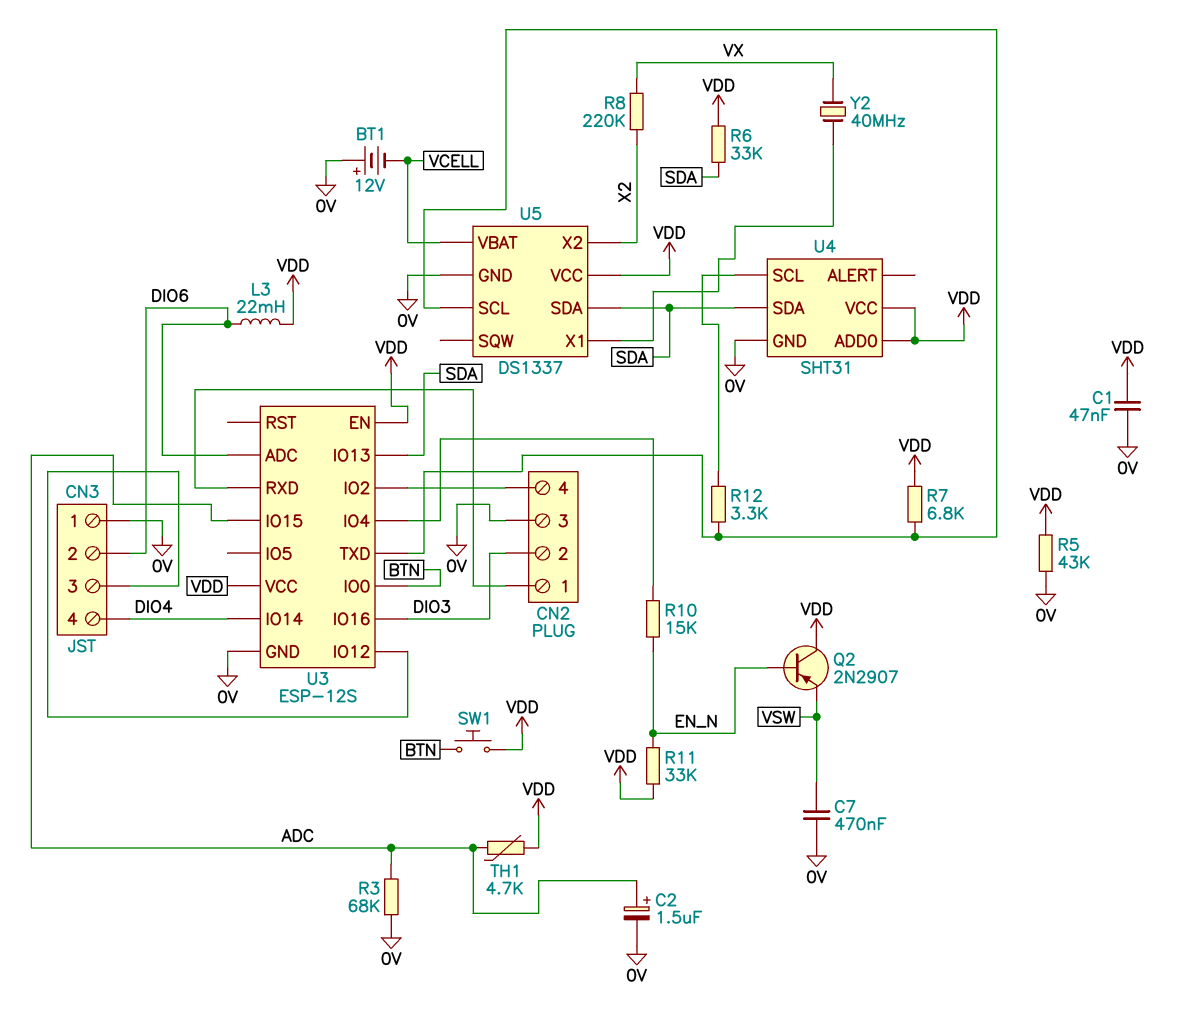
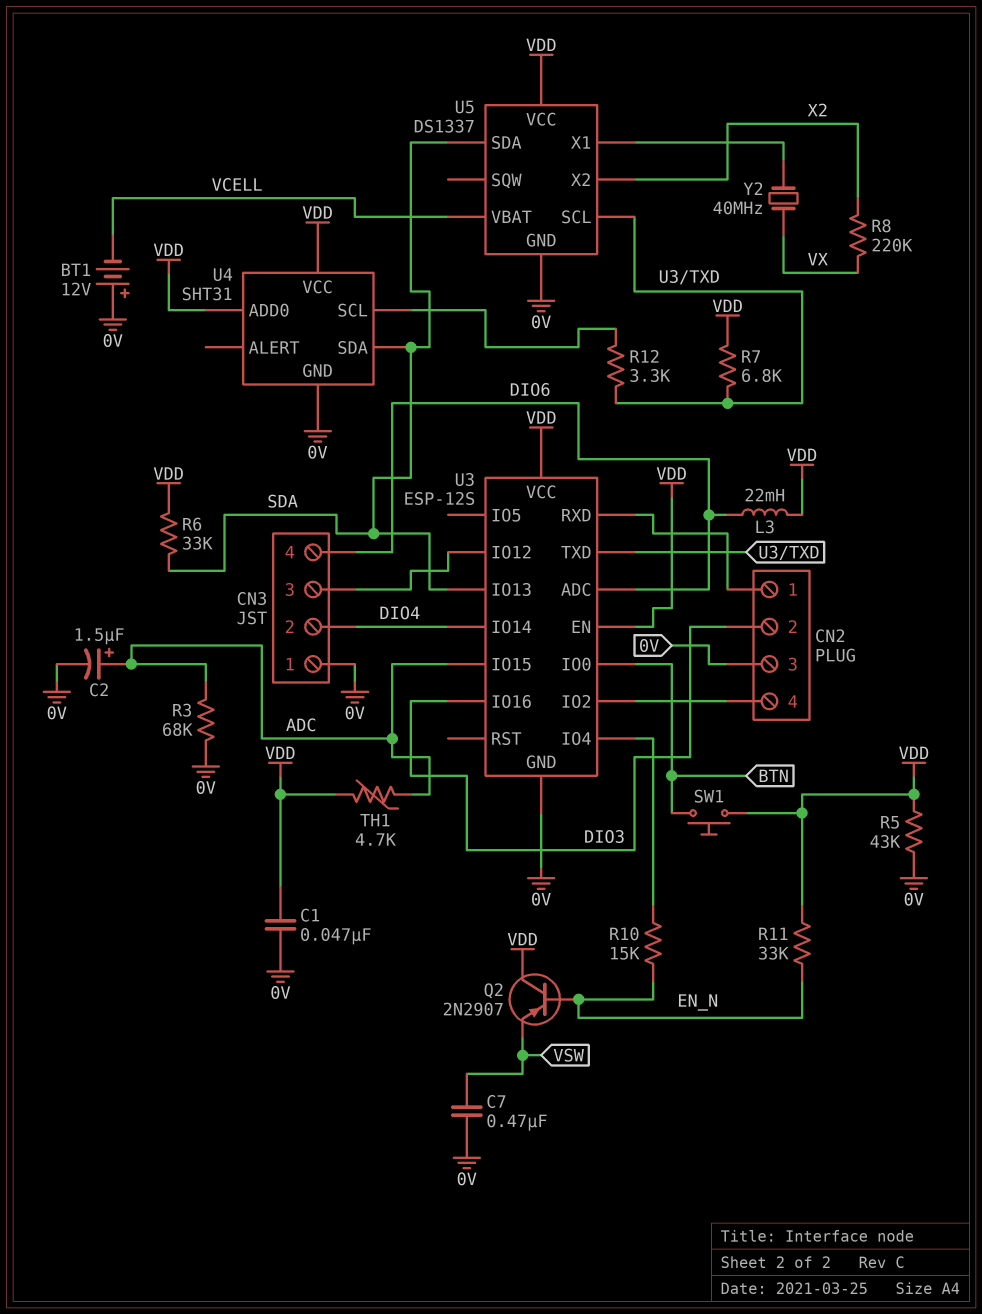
CN3 pin 2: DIO6 -> DIO4
CN3 pin 4: DIO4 -> DIO6

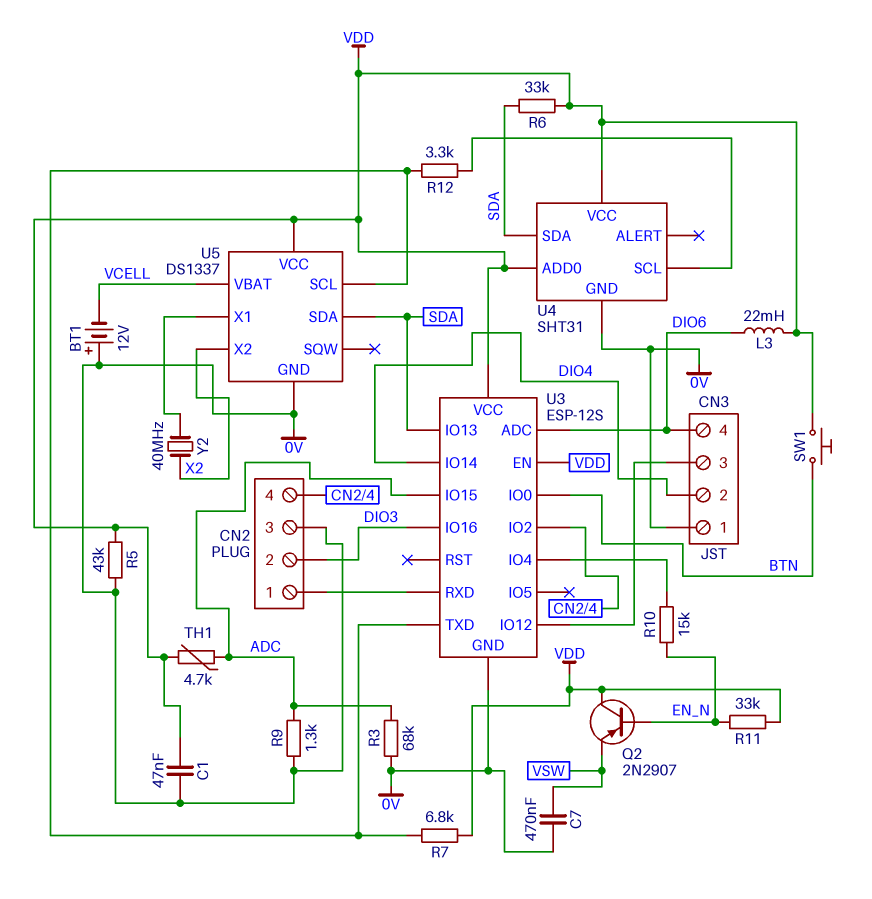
C2: 1.5uF (plus ADC, minus 0V) -> none
R8: 220k (VX, X2) -> none
R9: none -> 1.3k (0V, ADC)
Y2: 40MHz (U5/X1, VX) -> 40MHz (U5/X1, X2)

